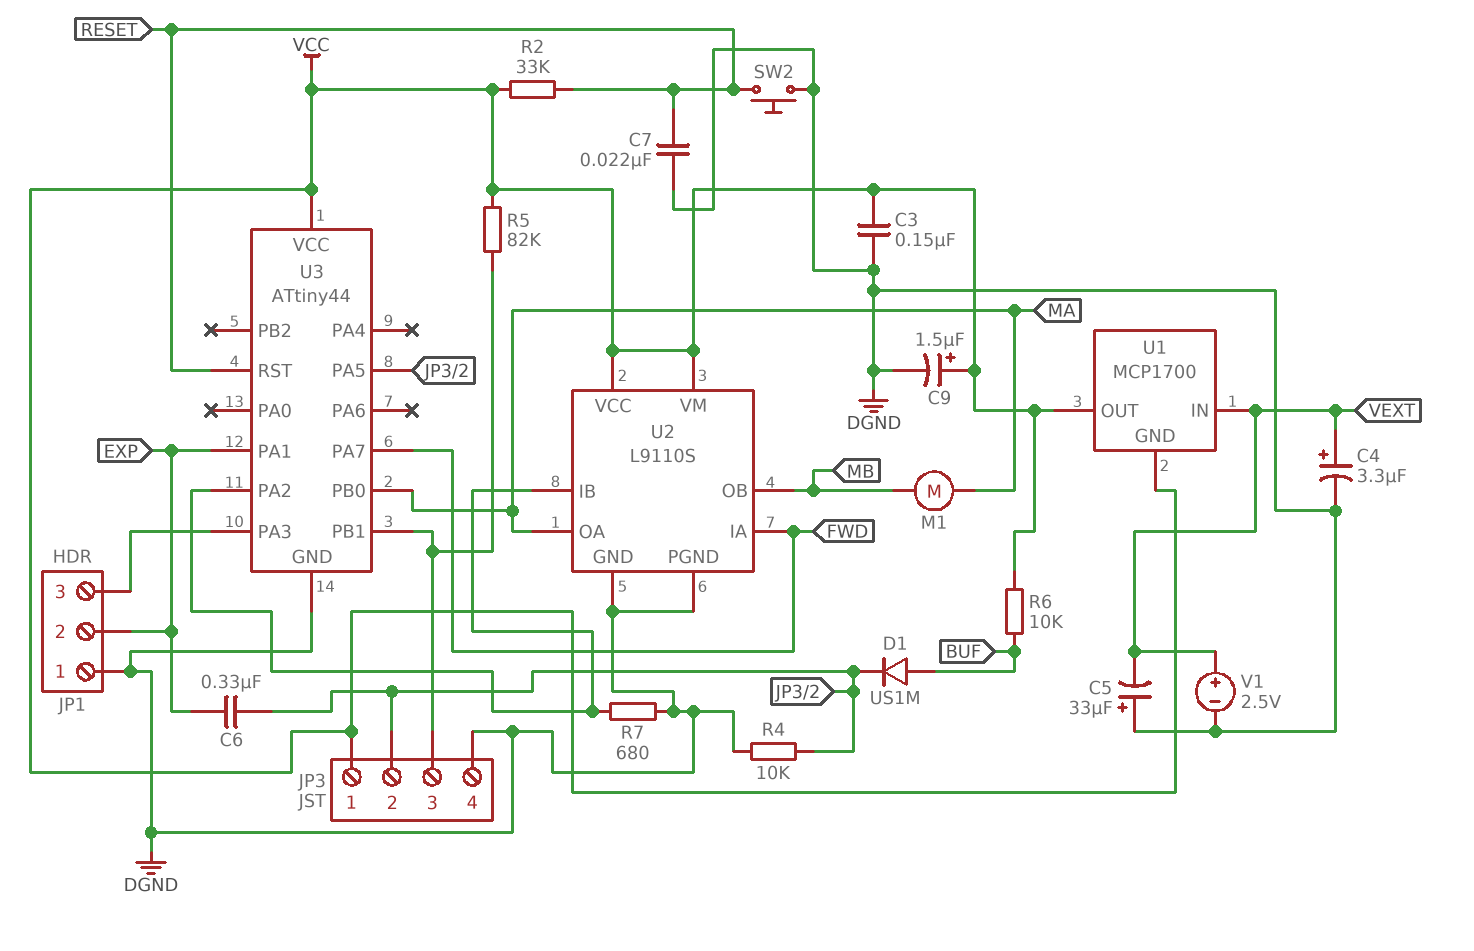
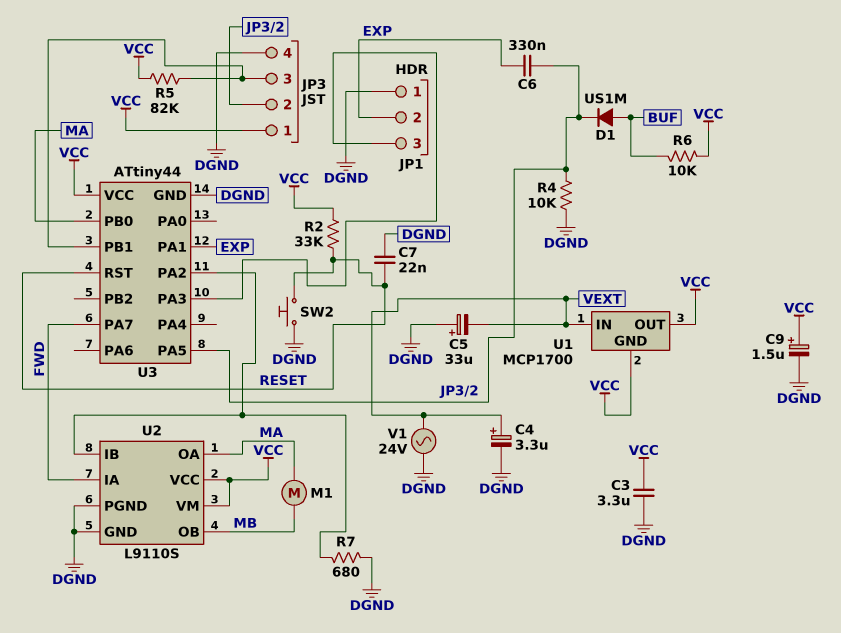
C3: 150nF (DGND, VCC) -> 3.3uF (DGND, VCC)
V1: 2.5V (plus VEXT, minus DGND) -> AC 24V (DGND, VEXT)

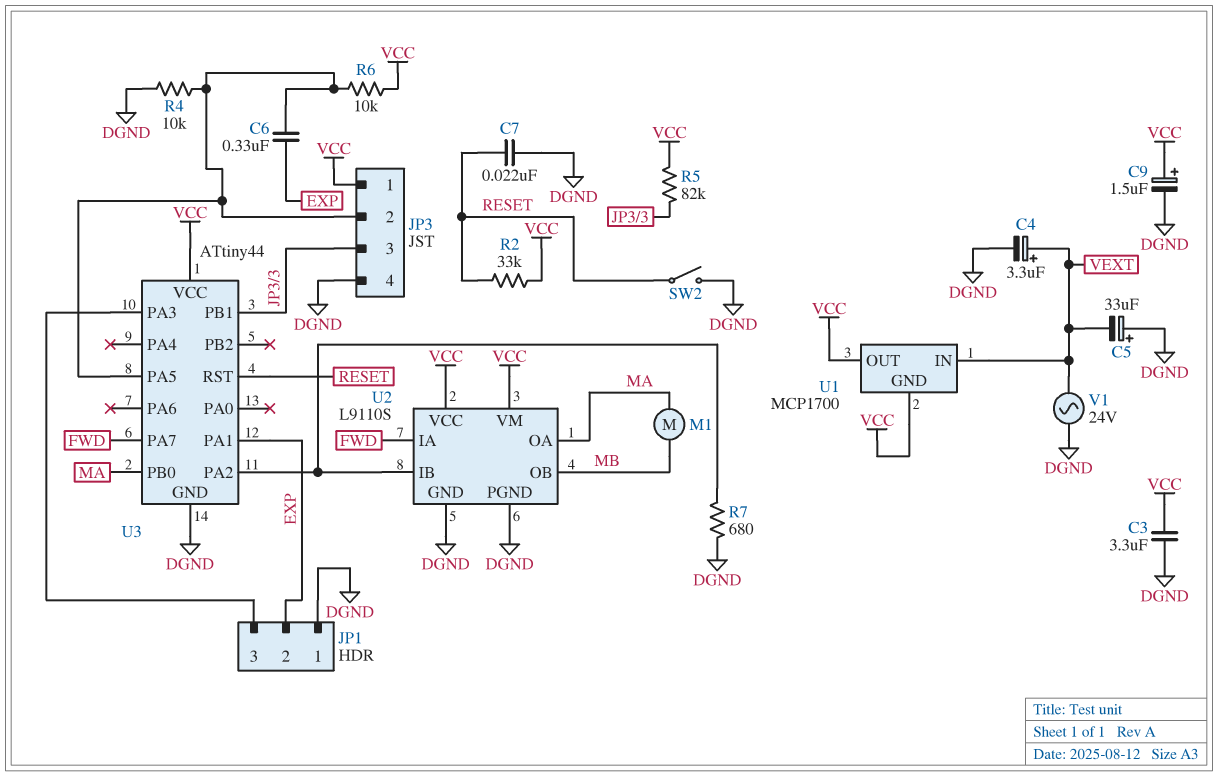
D1: diode US1M (A BUF, K JP3/2) -> none
R6: 10k (BUF, VCC) -> 10k (JP3/2, VCC)
SW2: button (DGND, RESET) -> switch (DGND, RESET)

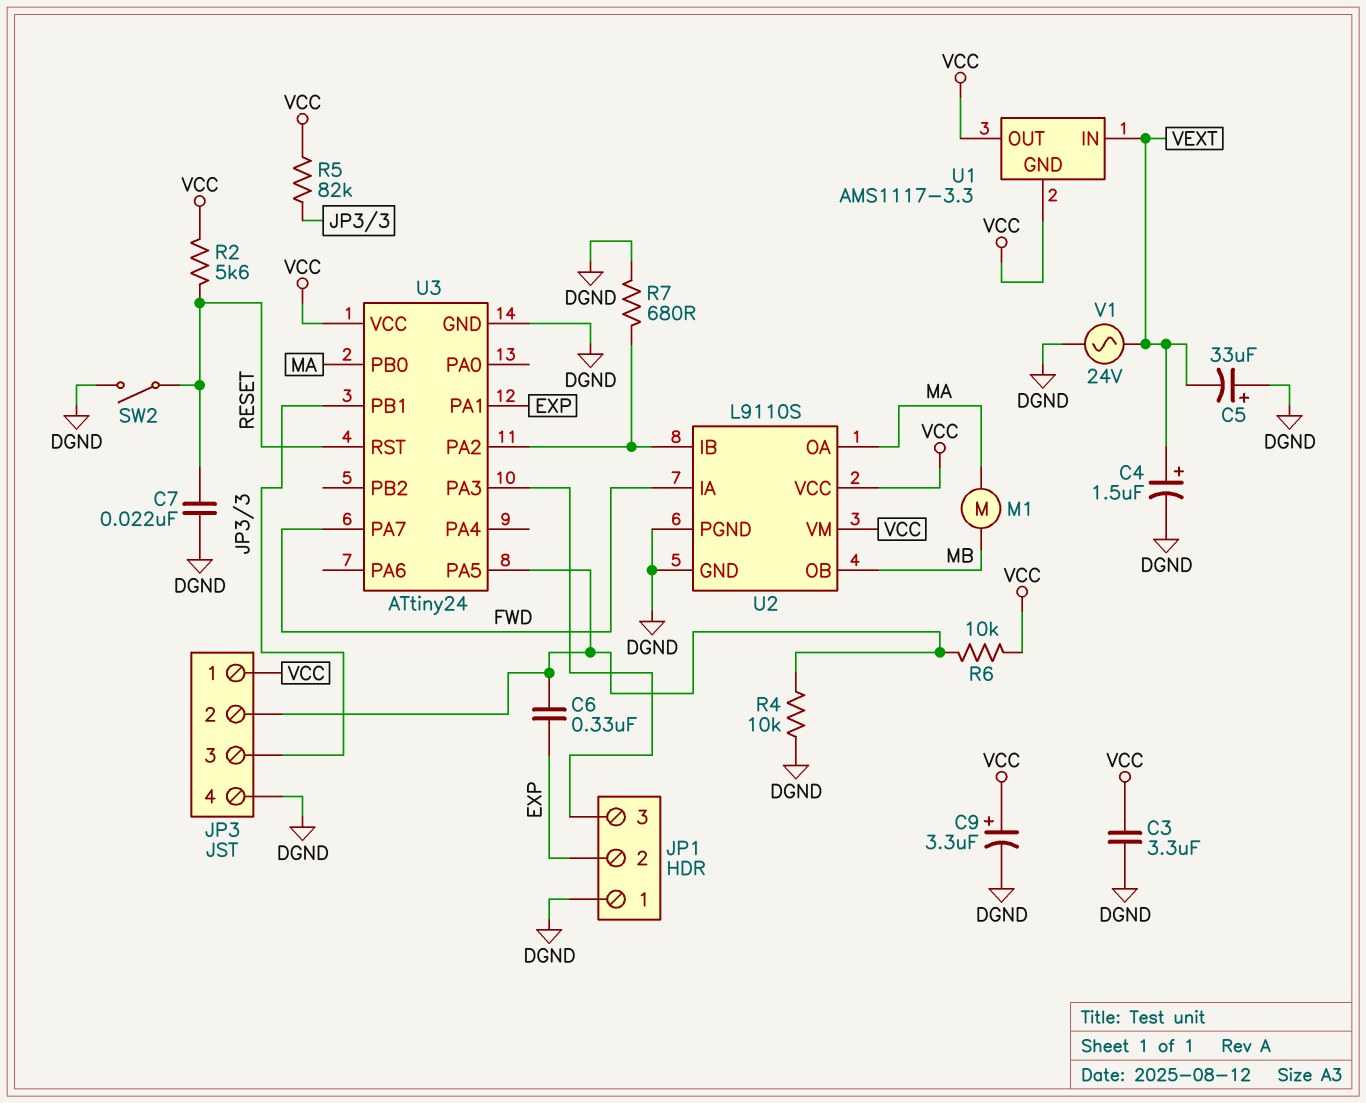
C4: 3.3uF (plus VEXT, minus DGND) -> 1.5uF (plus VEXT, minus DGND)
C9: 1.5uF (plus VCC, minus DGND) -> 3.3uF (plus VCC, minus DGND)
R2: 33k (RESET, VCC) -> 5.6k (RESET, VCC)
U1: MCP1700 -> AMS1117-3.3
U3: ATtiny44 -> ATtiny24

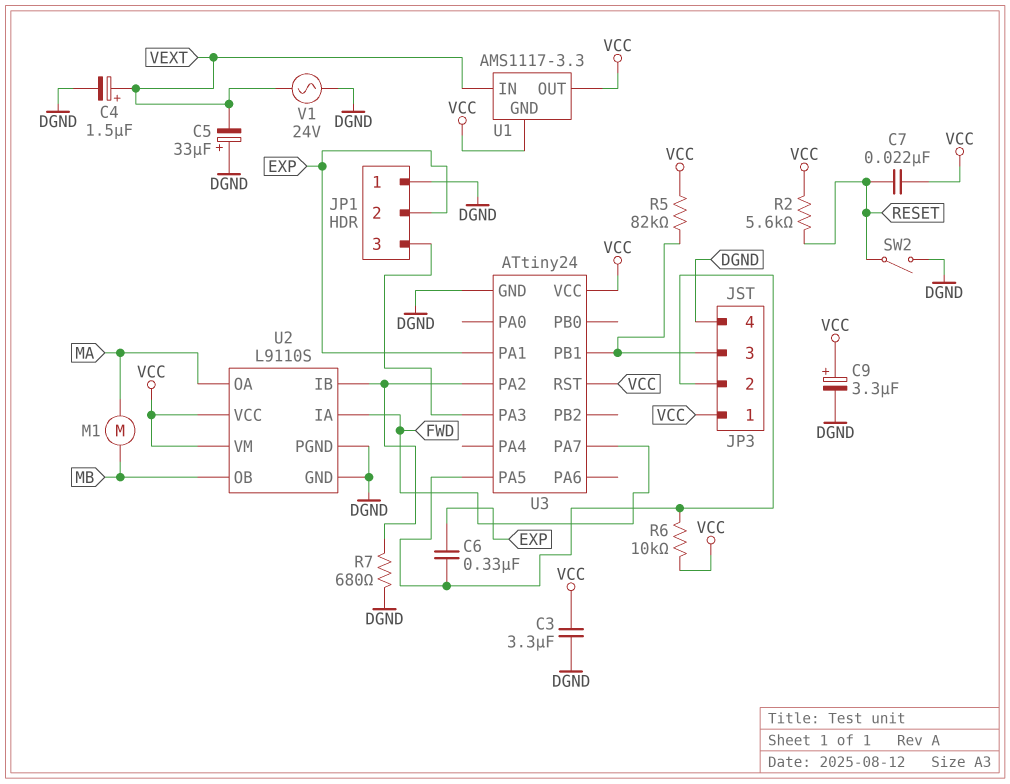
C7: 22nF (DGND, RESET) -> 22nF (RESET, VCC)
R4: 10k (DGND, JP3/2) -> none
U3 pin PB0: MA -> none
U3 pin RST: RESET -> VCC

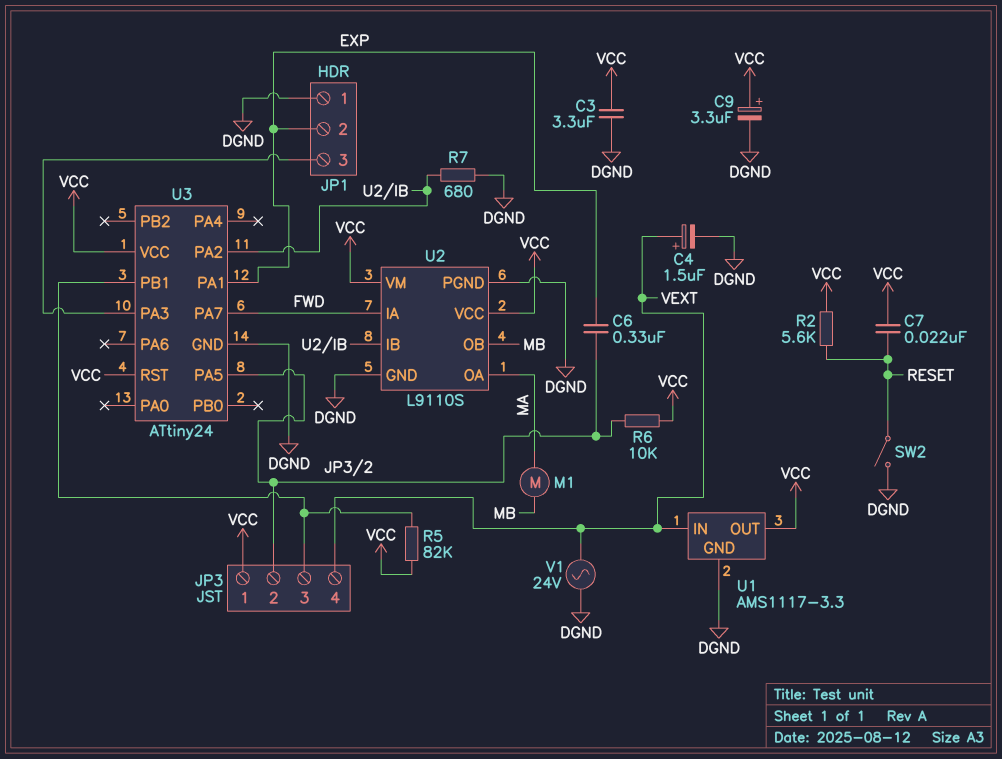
C5: 33uF (plus DGND, minus VEXT) -> none
JP3 pin 4: DGND -> VEXT
U1 pin GND: VCC -> DGND

